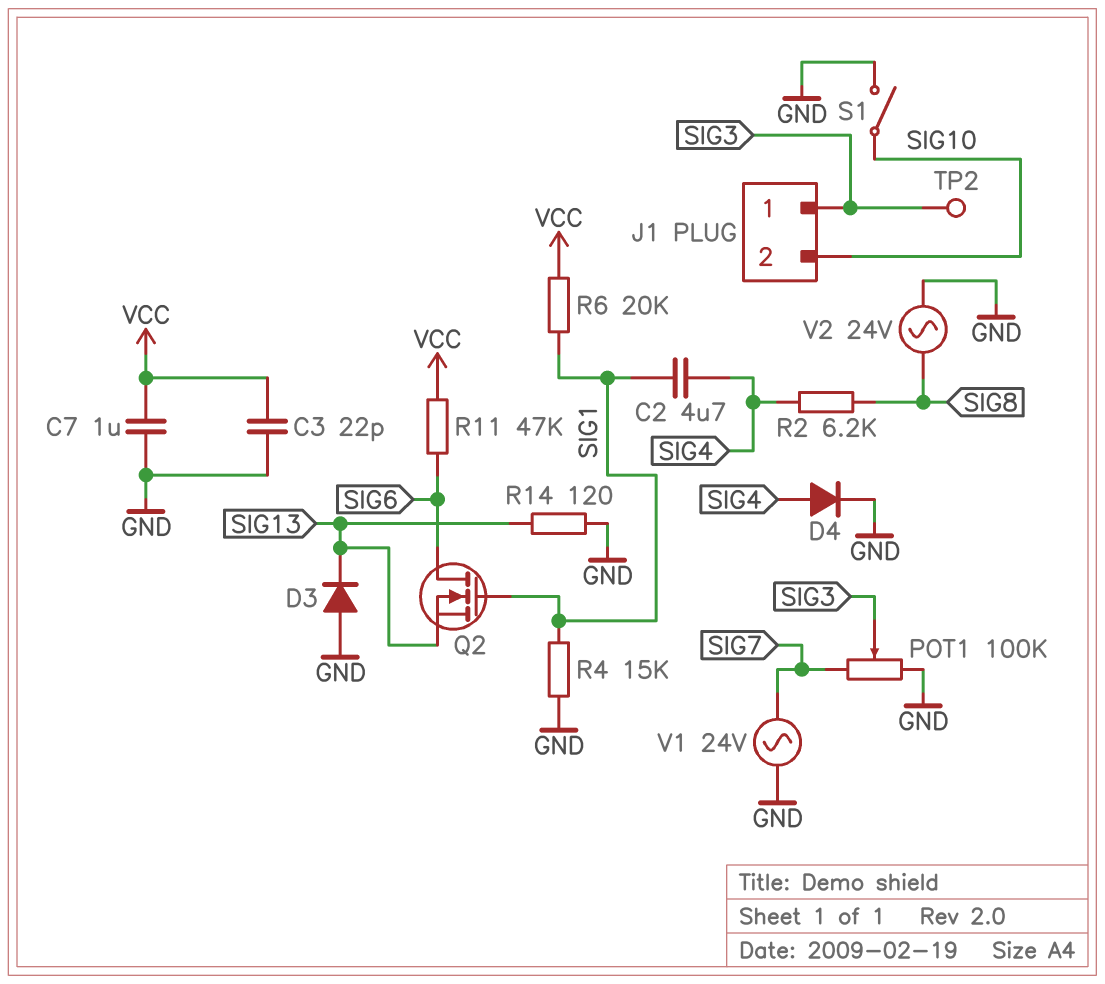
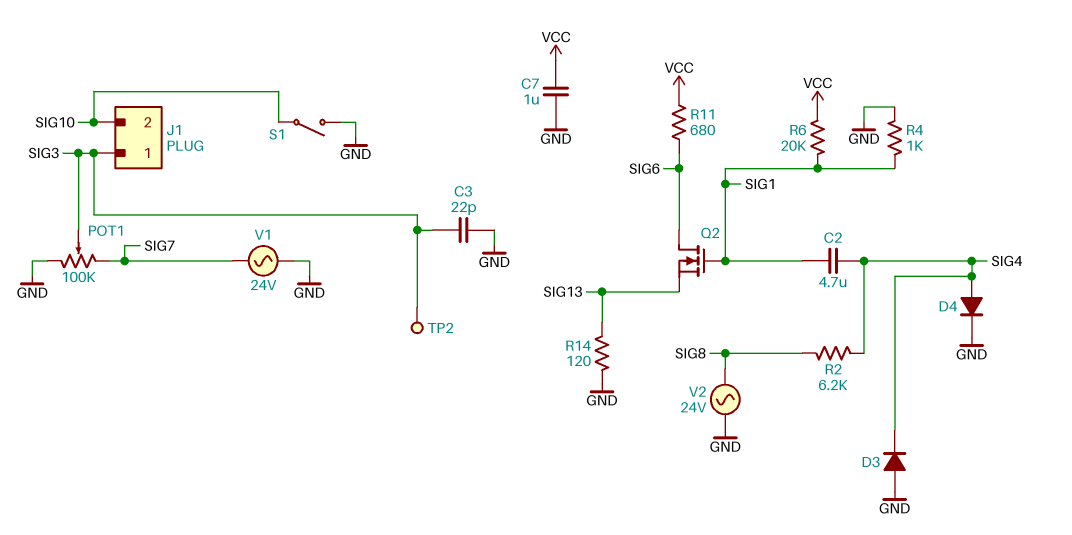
C3: 22pF (GND, VCC) -> 22pF (GND, SIG3)
D3: diode (A GND, K SIG13) -> diode (A GND, K SIG4)
R4: 15k (GND, SIG1) -> 1k (GND, SIG1)
R11: 47k (SIG6, VCC) -> 680 (SIG6, VCC)

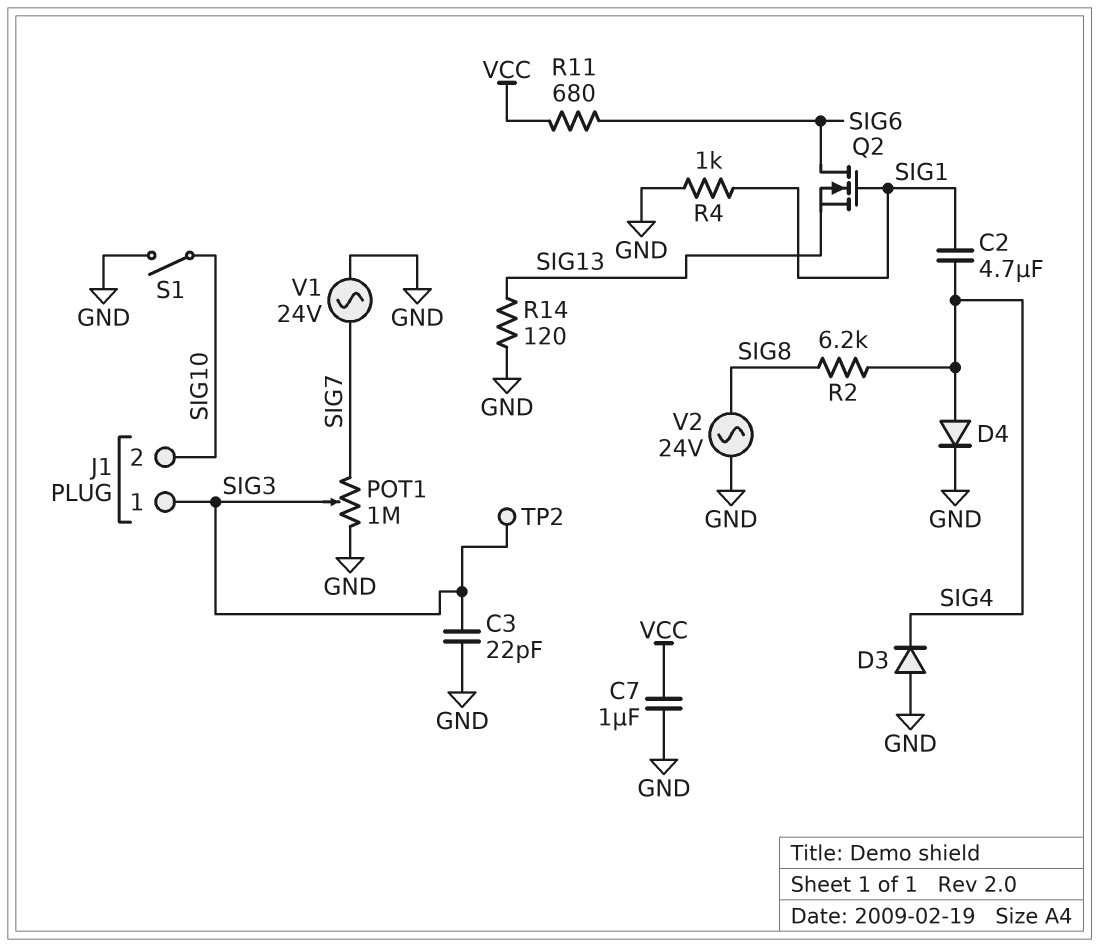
POT1: 100k (GND, SIG7, wiper SIG3) -> 1M (GND, SIG7, wiper SIG3)
R6: 20k (SIG1, VCC) -> none

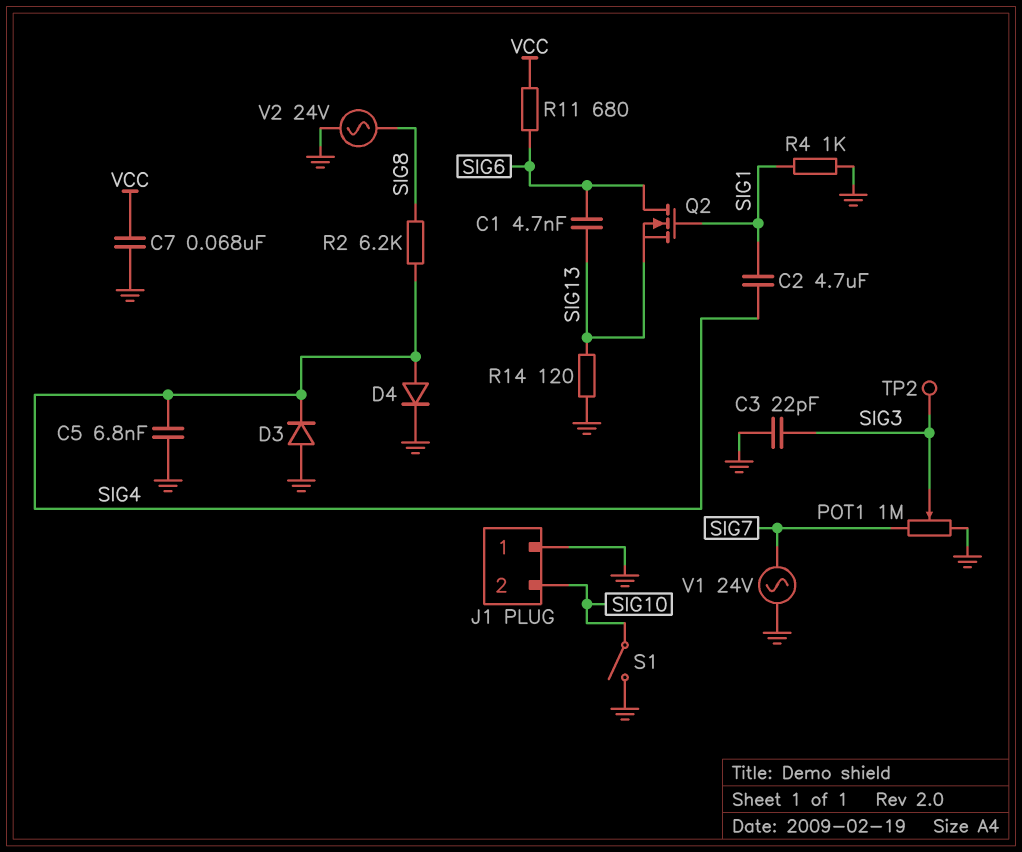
C1: none -> 4.7nF (SIG6, SIG13)
C5: none -> 6.8nF (GND, SIG4)
C7: 1uF (GND, VCC) -> 68nF (GND, VCC)
J1 pin 1: SIG3 -> GND

